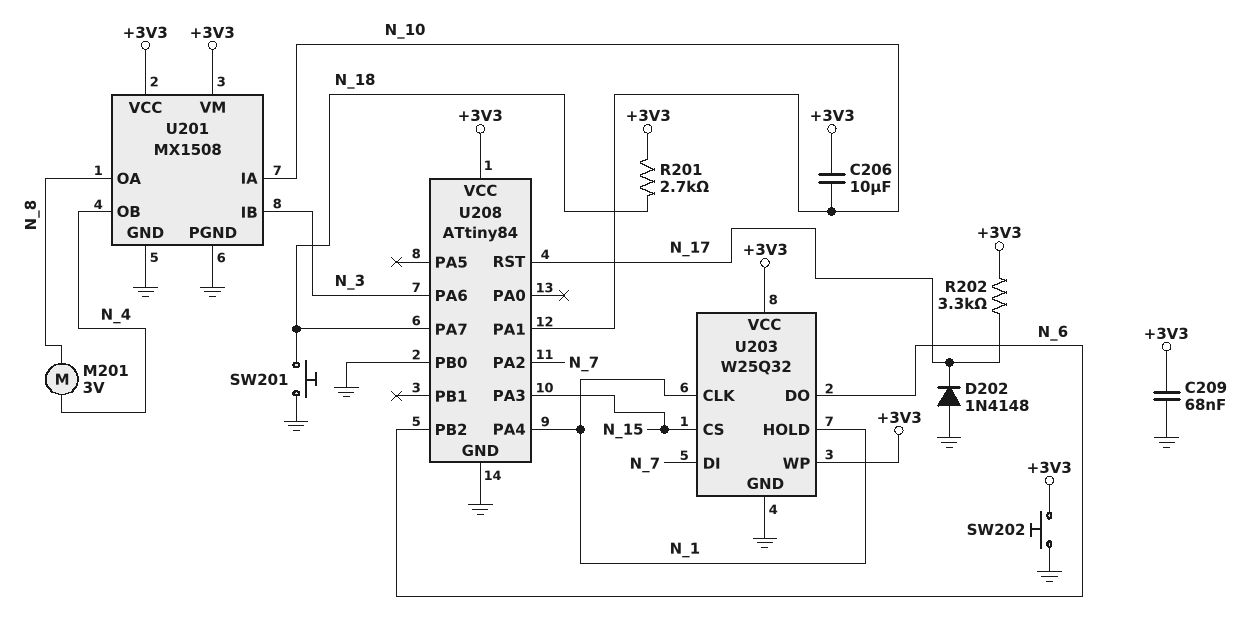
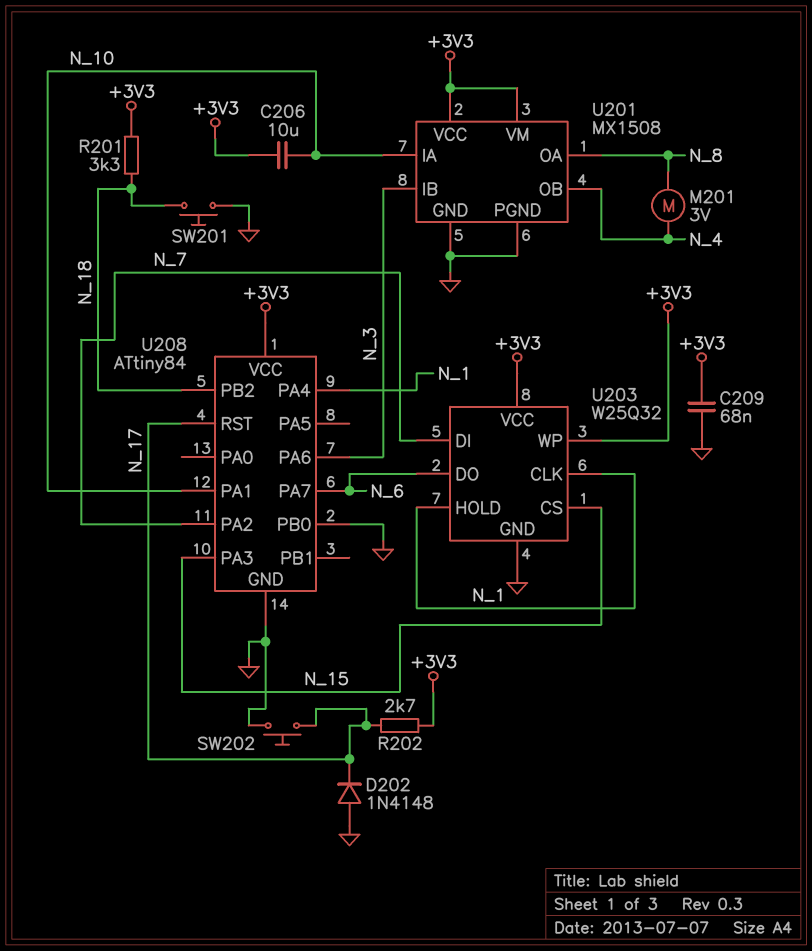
R201: 2.7k (+3V3, N_18) -> 3.3k (+3V3, N_18)
R202: 3.3k (+3V3, N_17) -> 2.7k (+3V3, N_17)
SW202: button (+3V3, GND) -> button (GND, N_17)
U208 pin PA7: N_18 -> N_6
U208 pin PB2: N_6 -> N_18

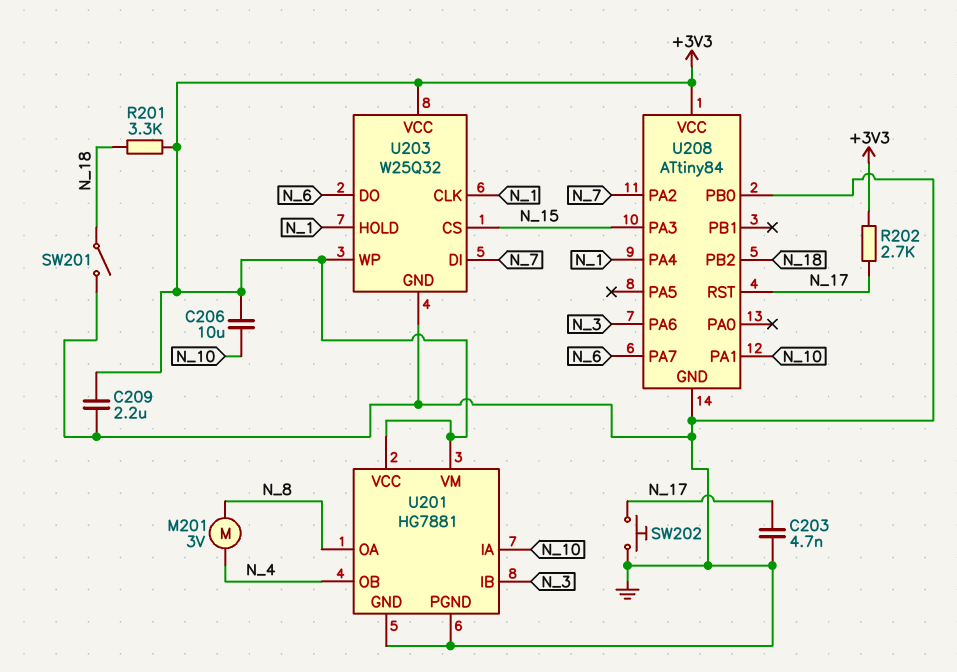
C203: none -> 4.7nF (GND, N_17)
C209: 68nF (+3V3, GND) -> 2.2uF (+3V3, GND)
D202: diode 1N4148 (A GND, K N_17) -> none
SW201: button (GND, N_18) -> switch (GND, N_18)
U201: MX1508 -> HG7881

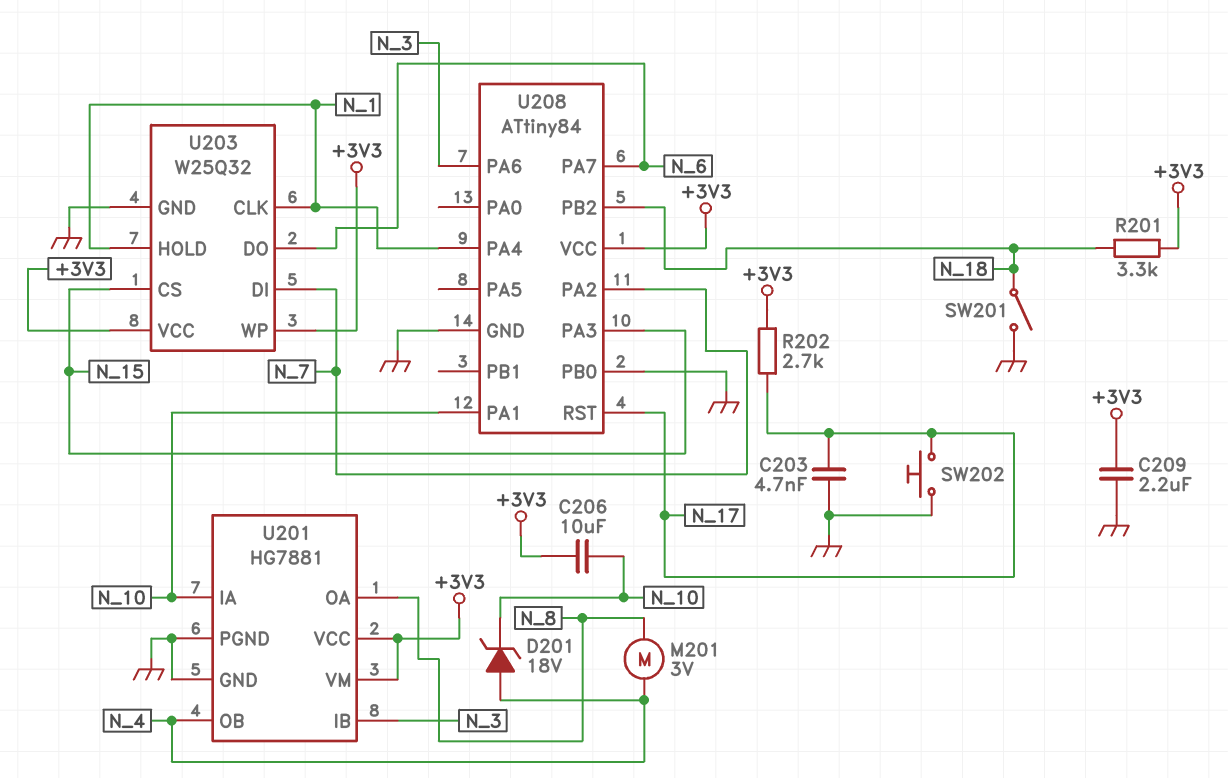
D201: none -> zener 18V (A N_4, K N_10)

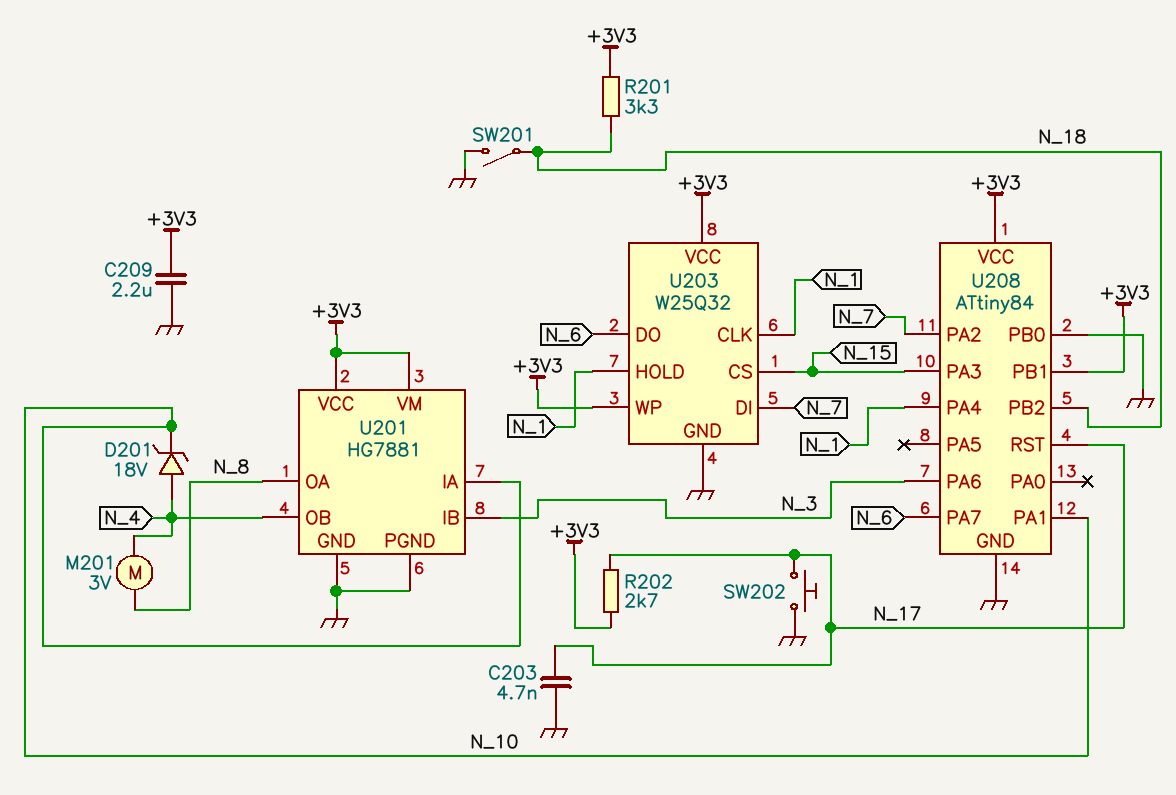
C206: 10uF (+3V3, N_10) -> none
U208 pin PB1: none -> +3V3

